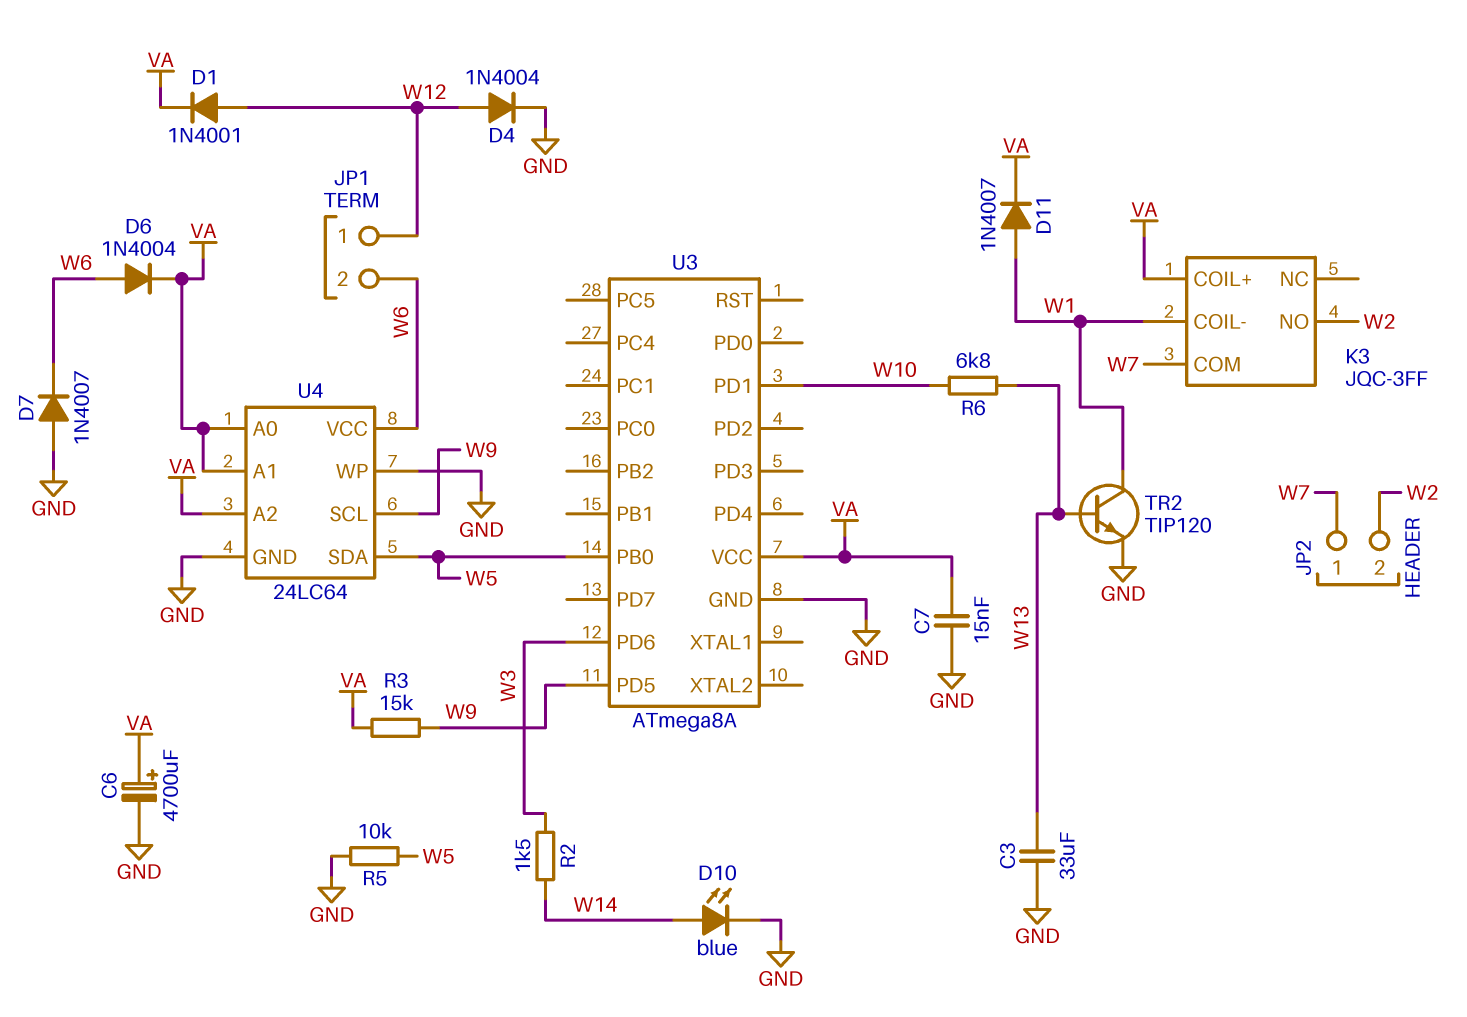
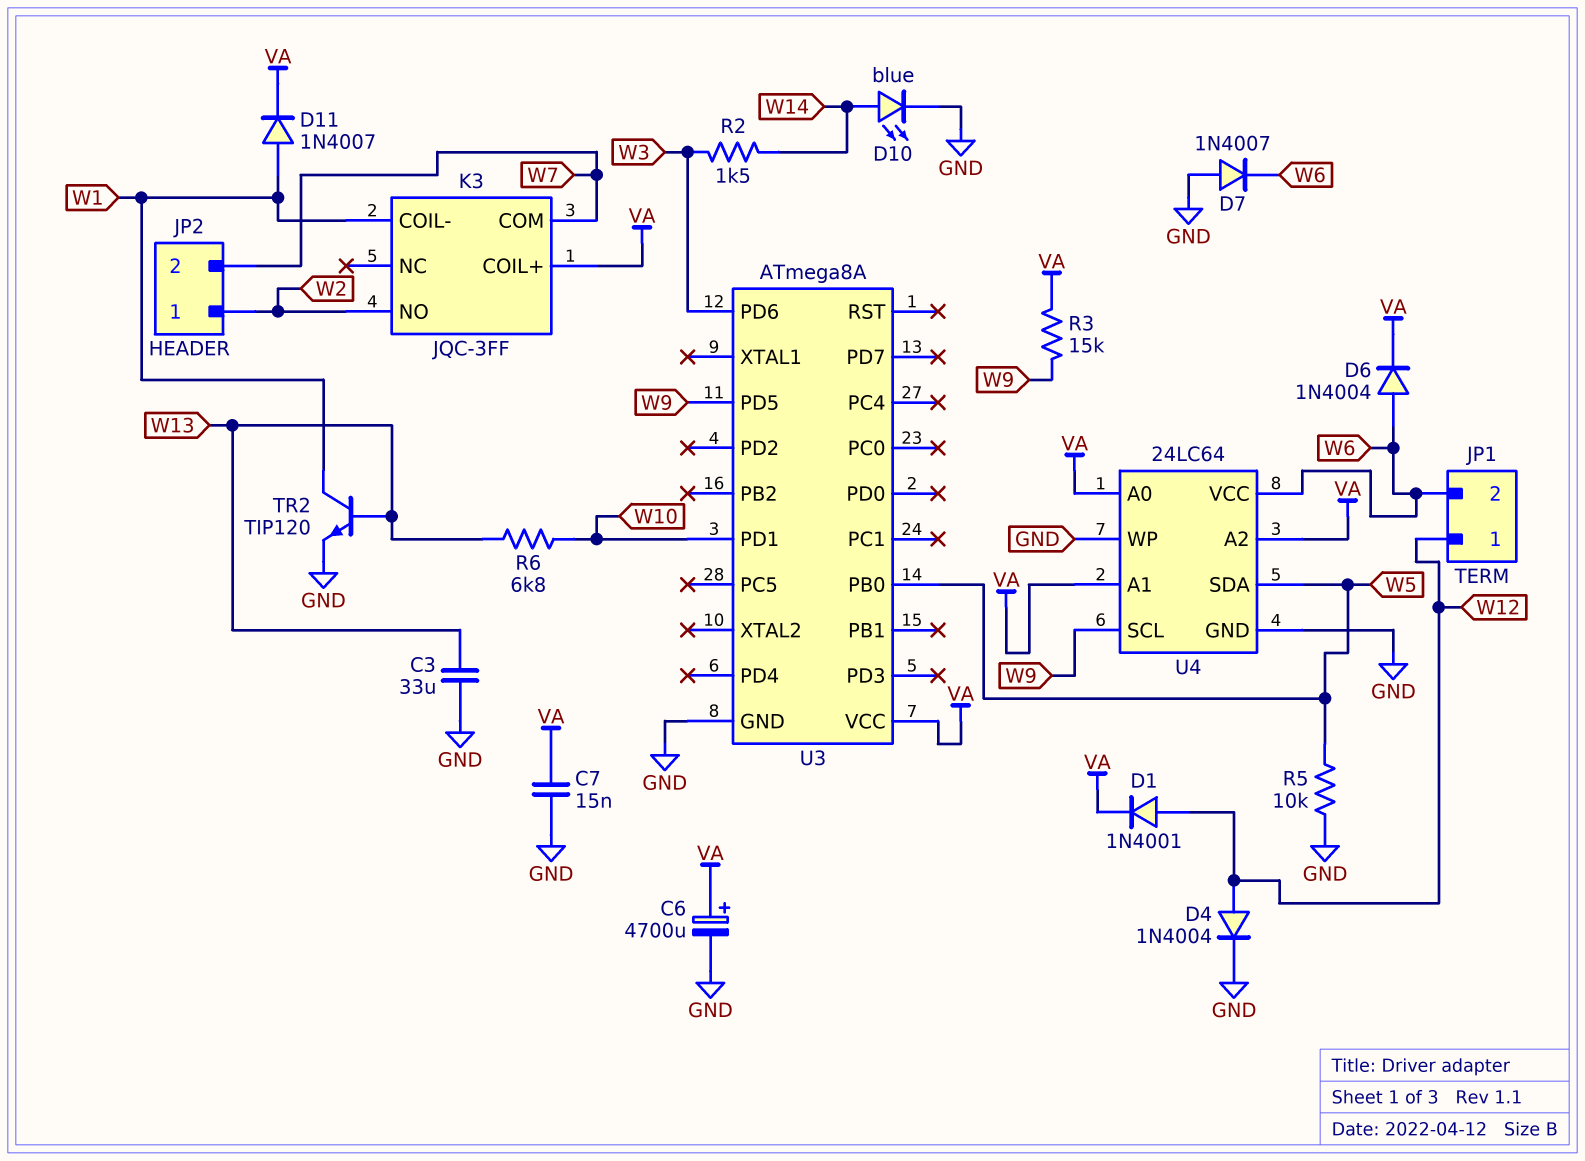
JP2 pin 1: W7 -> W2
JP2 pin 2: W2 -> W7

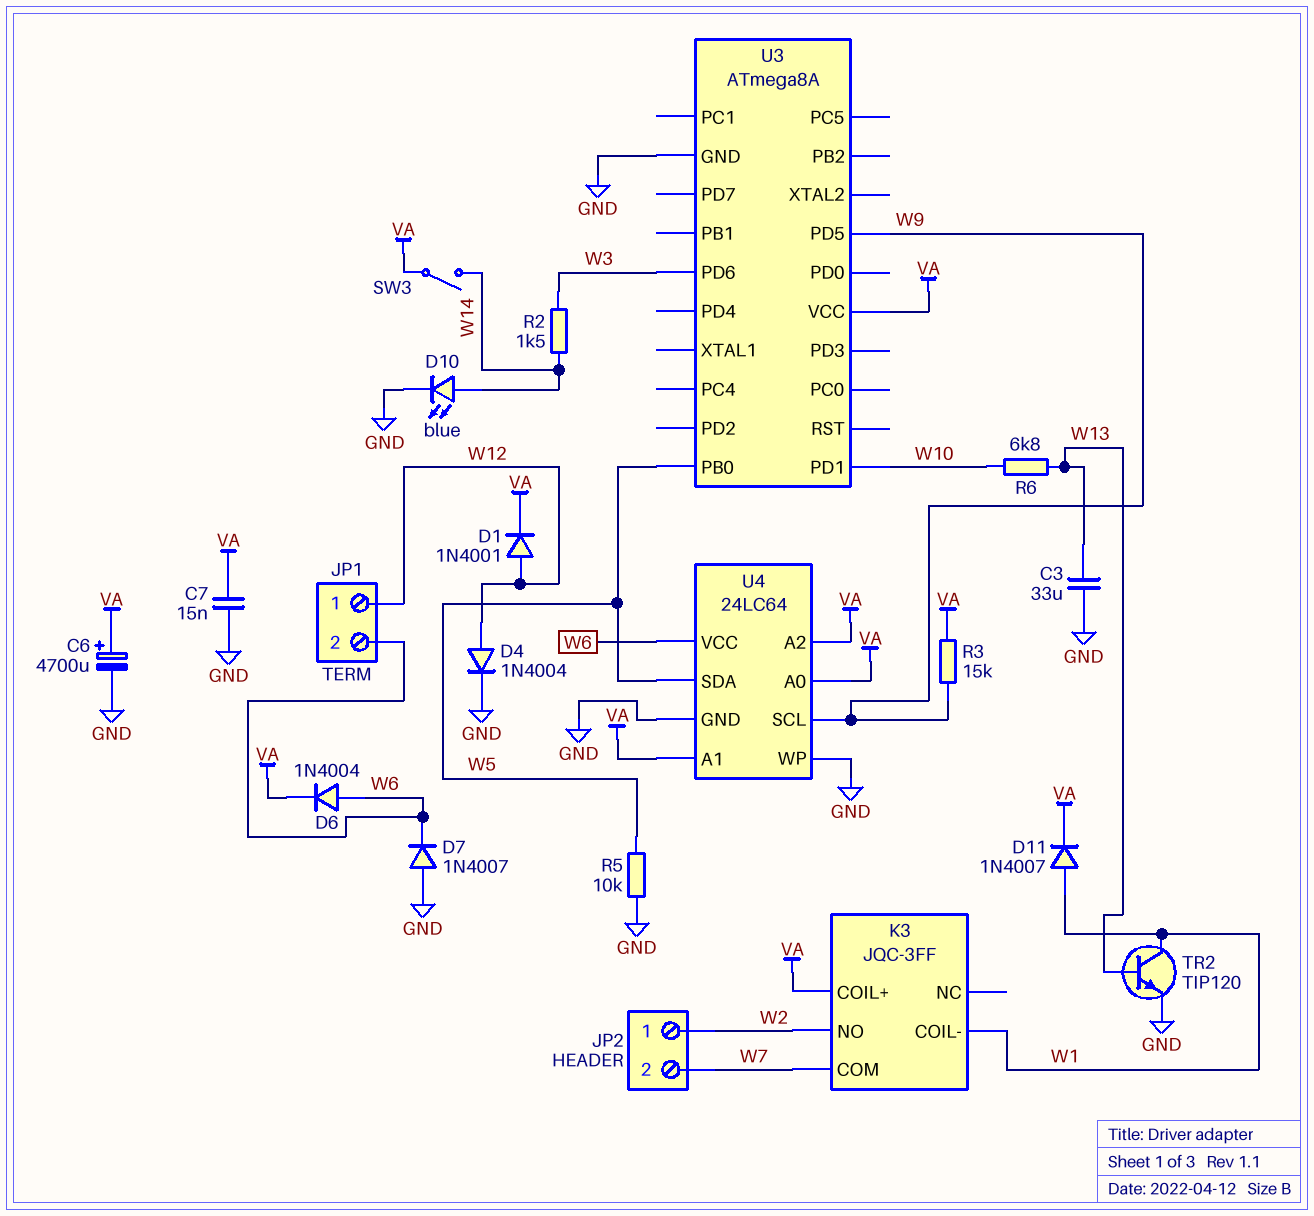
SW3: none -> switch (VA, W14)

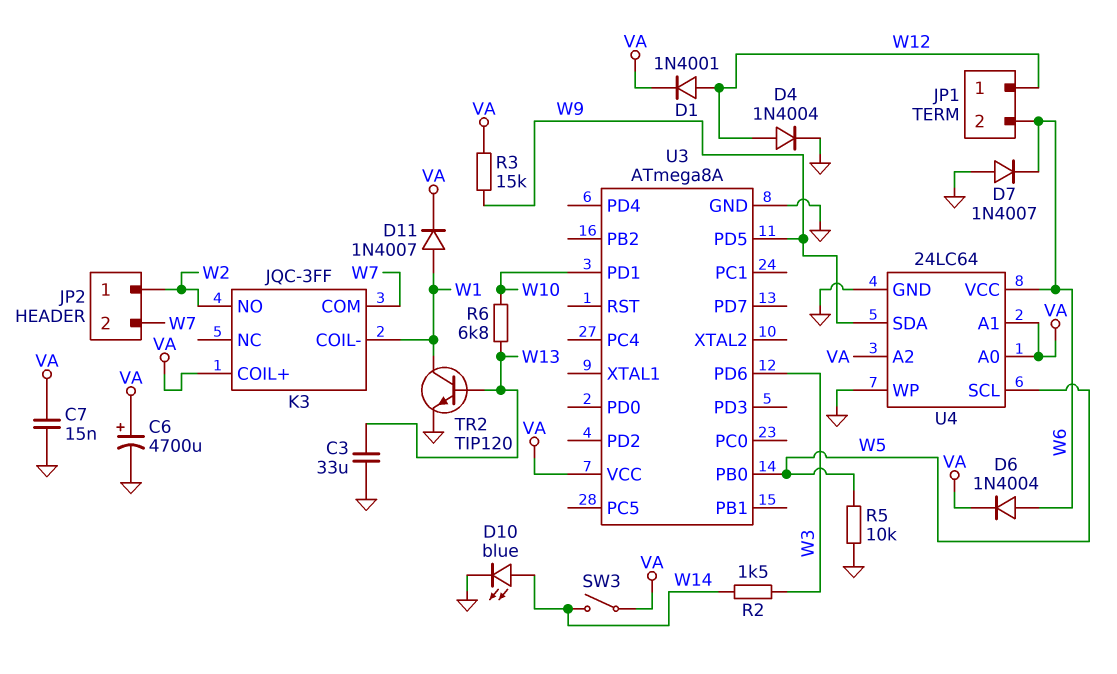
U4 pin SCL: W9 -> W5
U4 pin SDA: W5 -> W9

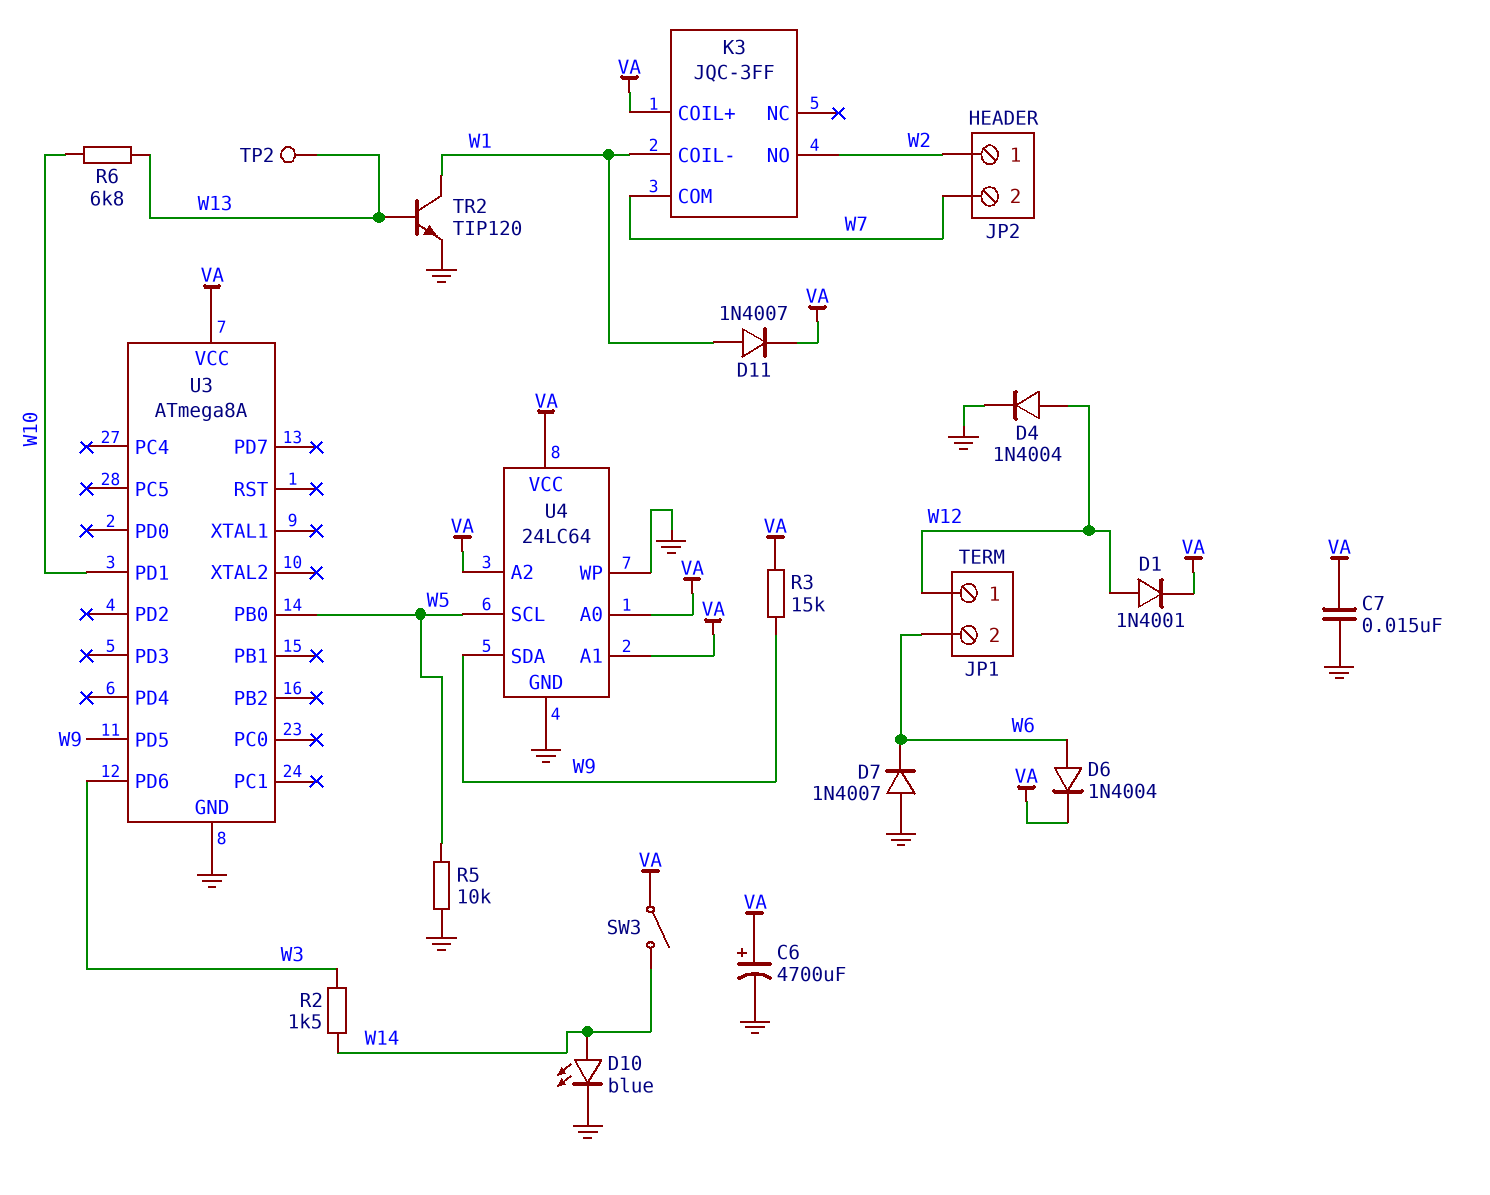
C3: 33uF (GND, W13) -> none
TP2: none -> test point (W13)
U4 pin VCC: W6 -> VA

